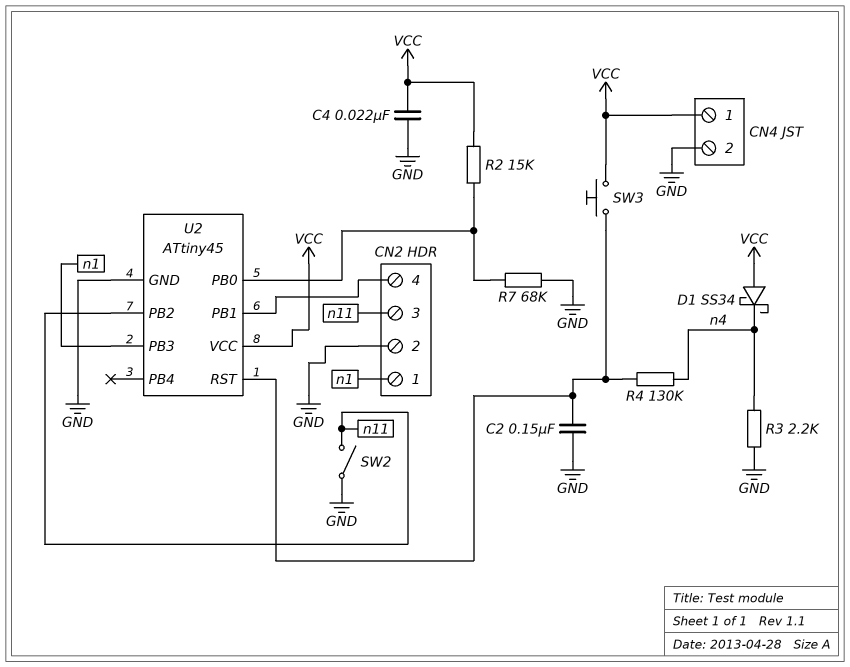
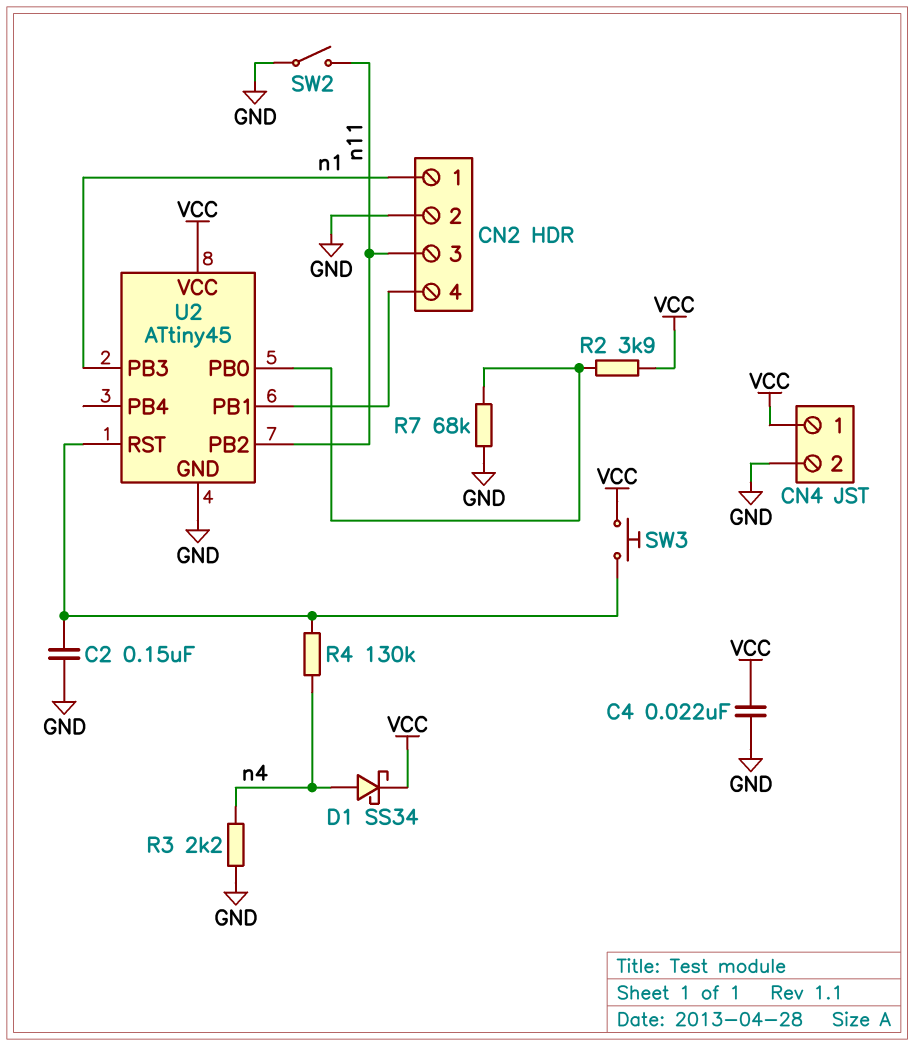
D1: schottky SS34 (A VCC, K n4) -> schottky SS34 (A n4, K VCC)
R2: 15k (U2/PB0, VCC) -> 3.9k (U2/PB0, VCC)

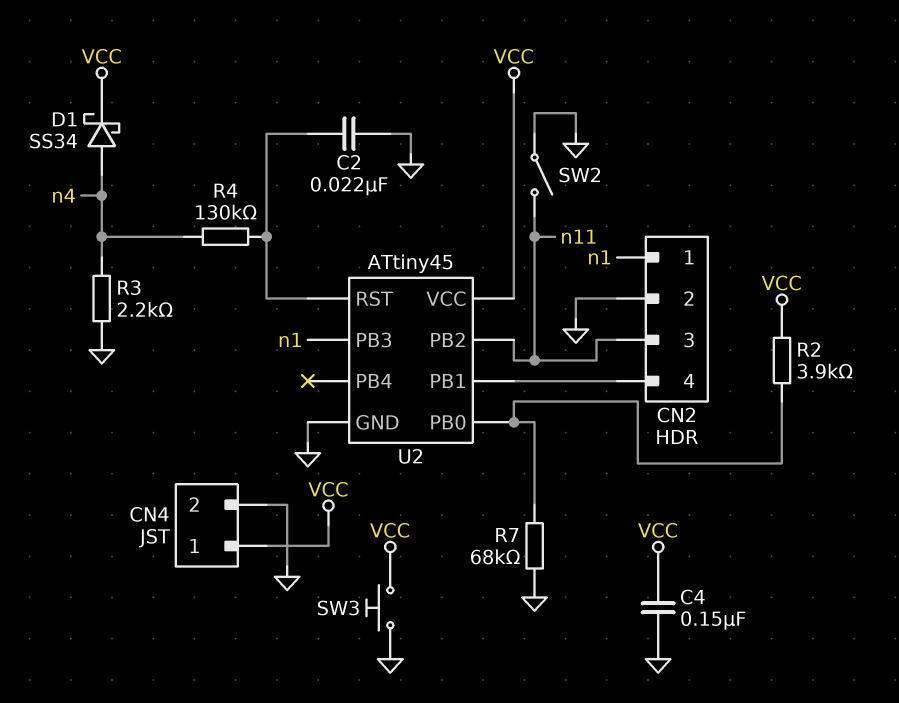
C2: 150nF (GND, U2/RST) -> 22nF (GND, U2/RST)
C4: 22nF (GND, VCC) -> 150nF (GND, VCC)
SW3: button (U2/RST, VCC) -> button (GND, VCC)

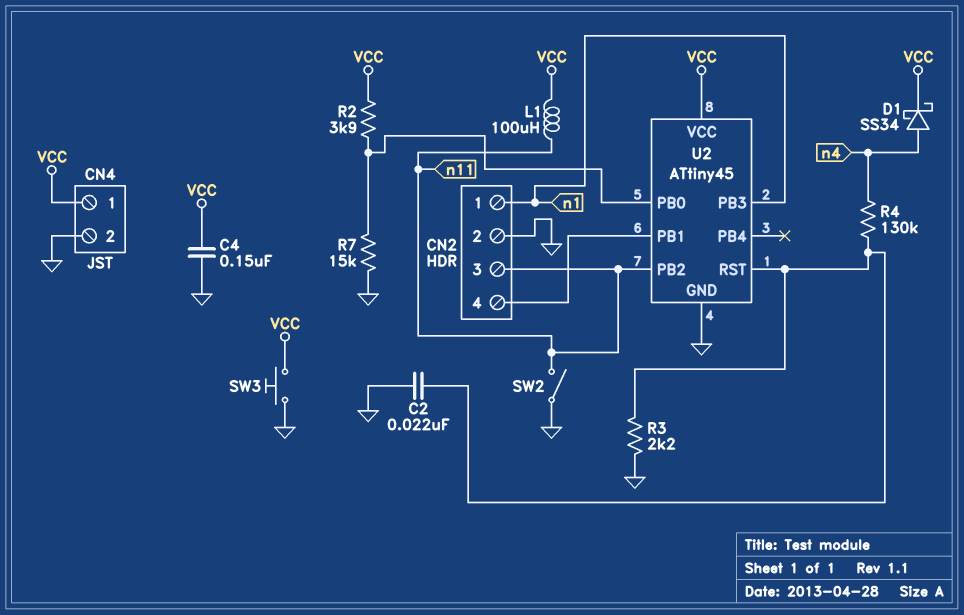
L1: none -> 100uH (VCC, n11)
R3: 2.2k (GND, n4) -> 2.2k (GND, U2/RST)
R7: 68k (GND, U2/PB0) -> 15k (GND, U2/PB0)

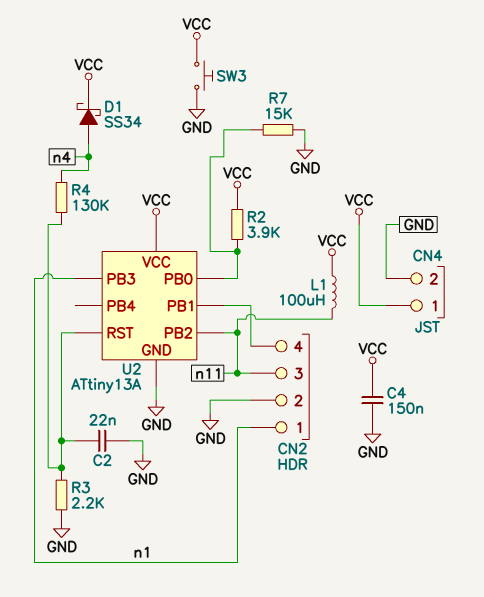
SW2: switch (GND, n11) -> none
U2: ATtiny45 -> ATtiny13A

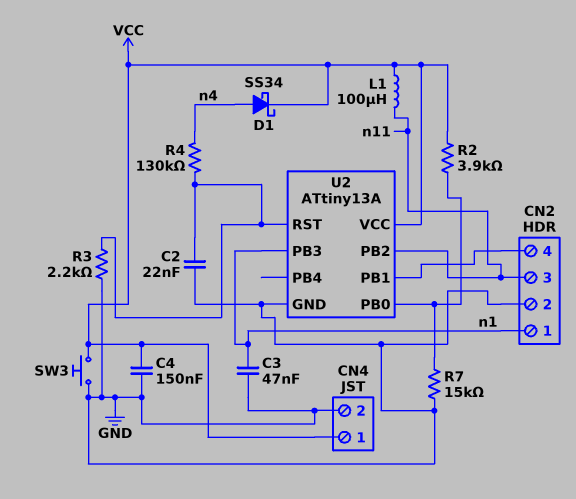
C3: none -> 47nF (GND, n1)

